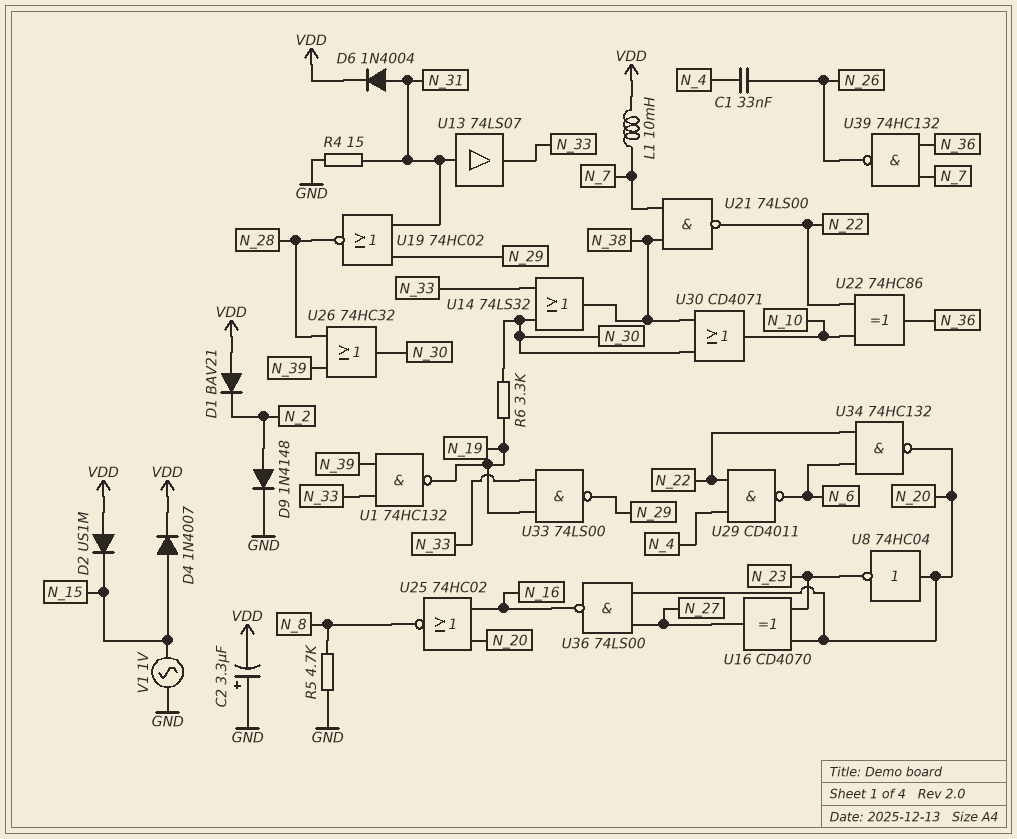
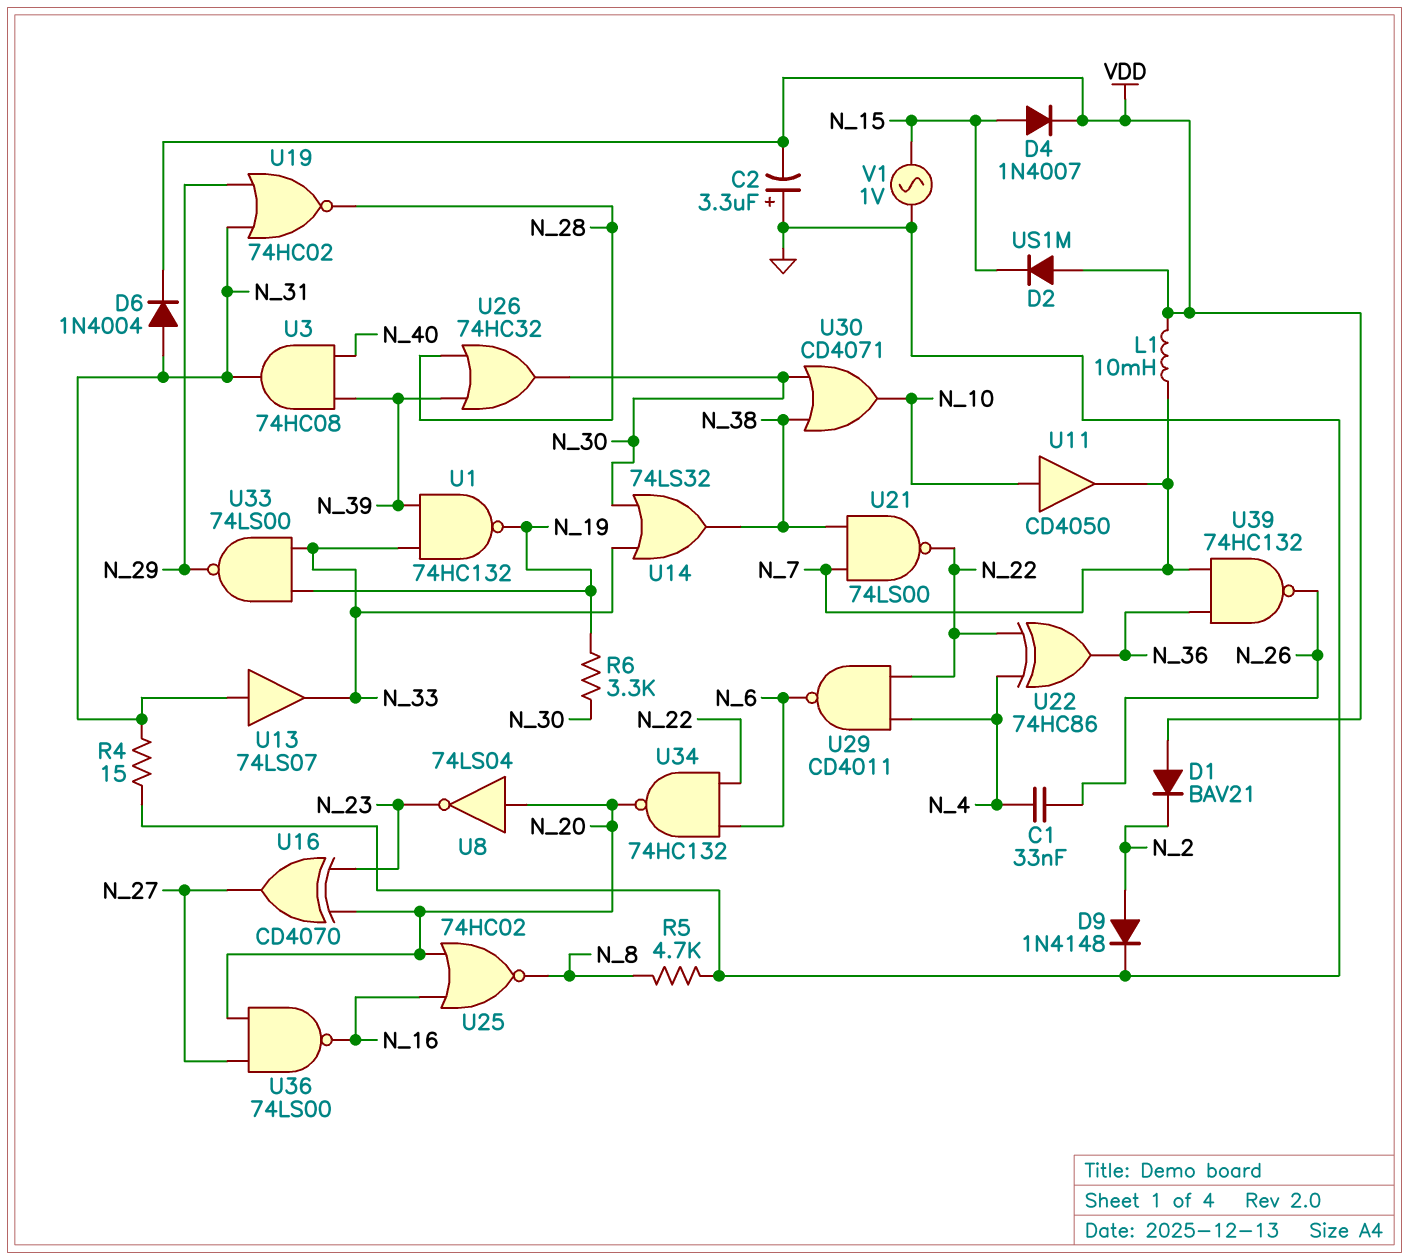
U3: none -> AND 74HC08 (in N_39, in N_40, out N_31)
U8: NOT 74HC04 (in N_20, out N_23) -> NOT 74LS04 (in N_20, out N_23)
U11: none -> buffer CD4050 (in N_10, out N_7)
U22: XOR 74HC86 (in N_10, in N_22, out N_36) -> XOR 74HC86 (in N_4, in N_22, out N_36)

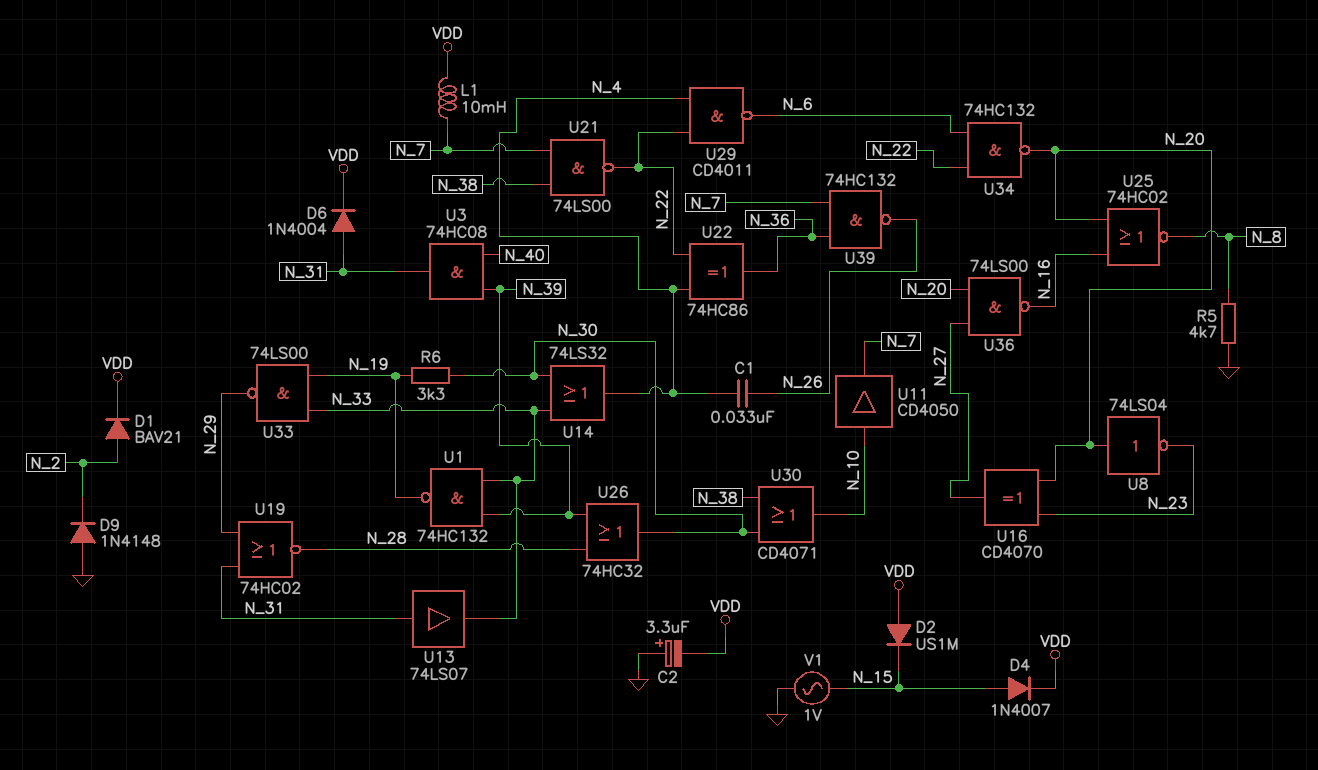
D1: diode BAV21 (A VDD, K N_2) -> diode BAV21 (A N_2, K VDD)
D9: diode 1N4148 (A N_2, K GND) -> diode 1N4148 (A GND, K N_2)
R4: 15 (GND, N_31) -> none
U14: OR 74LS32 (in N_30, in N_33, out N_38) -> OR 74LS32 (in N_30, in N_33, out N_4)

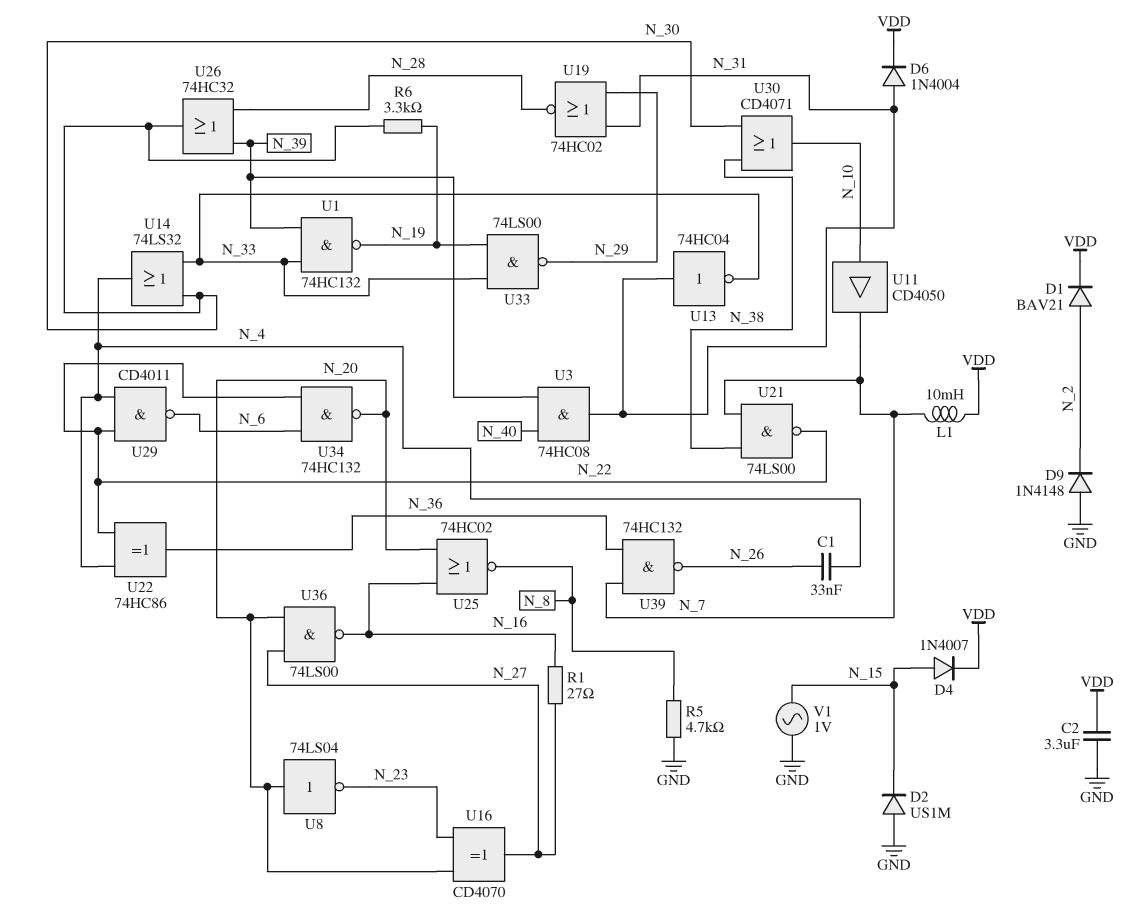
C2: 3.3uF (plus GND, minus VDD) -> 3.3uF (GND, VDD)
D2: diode US1M (A VDD, K N_15) -> diode US1M (A GND, K N_15)
R1: none -> 27 (N_16, N_27)
U13: buffer 74LS07 (in N_31, out N_33) -> NOT 74HC04 (in N_31, out N_33)

